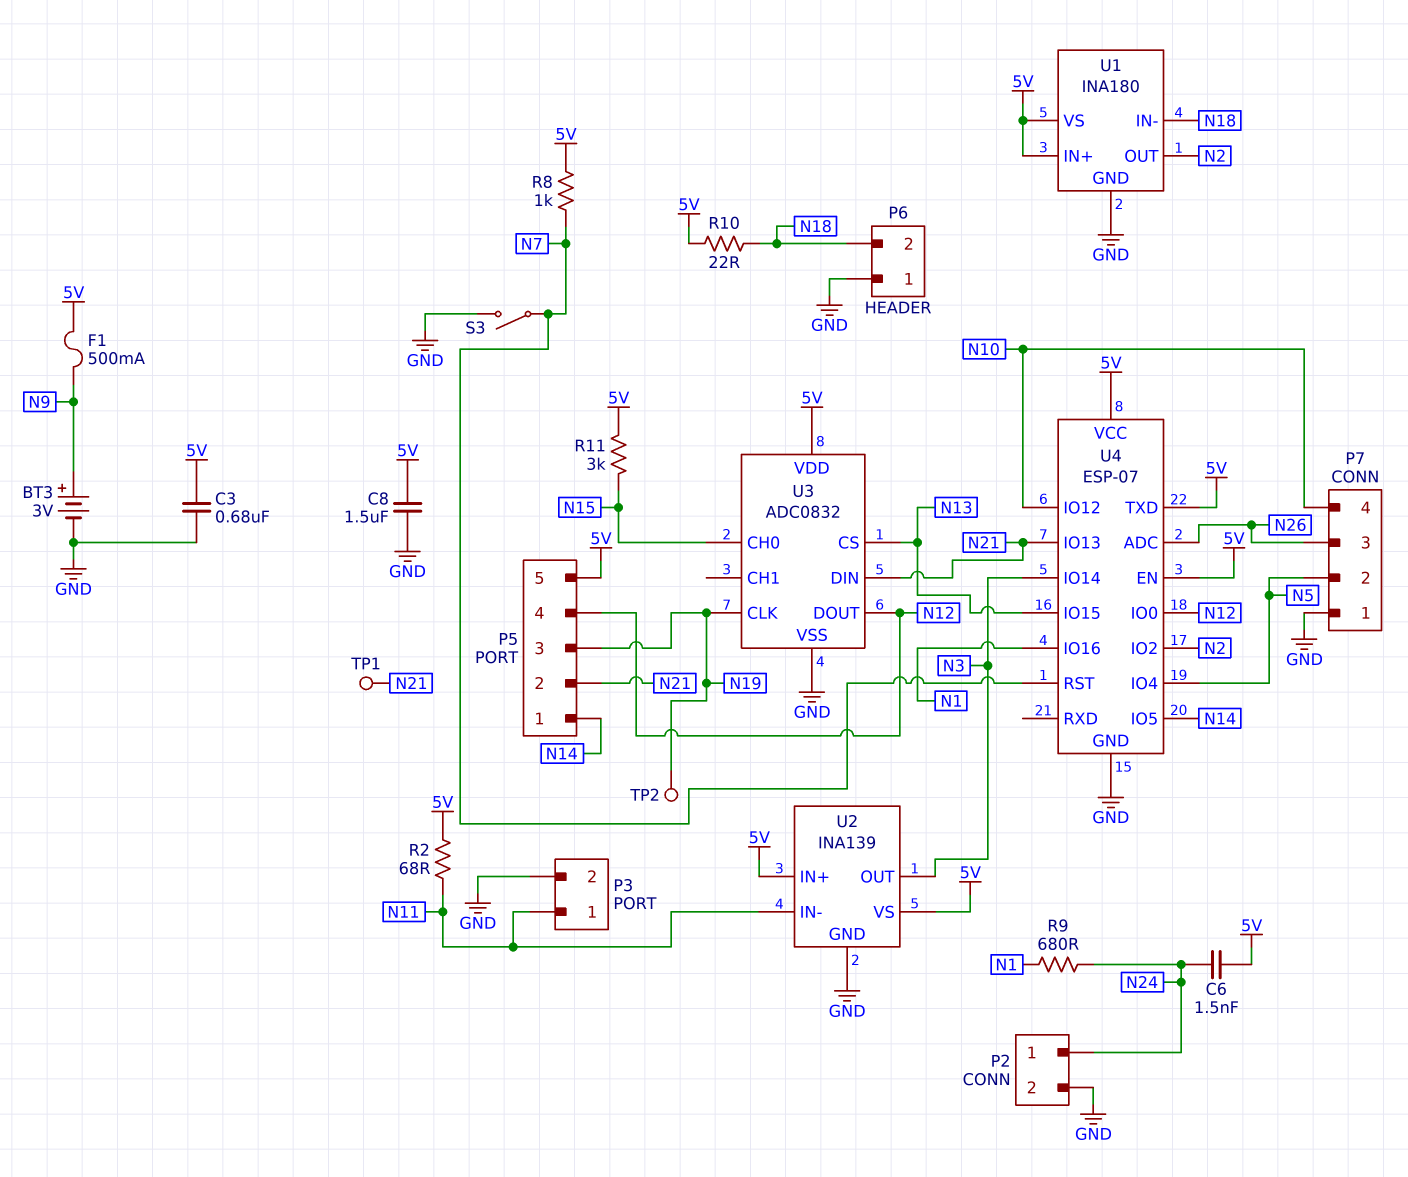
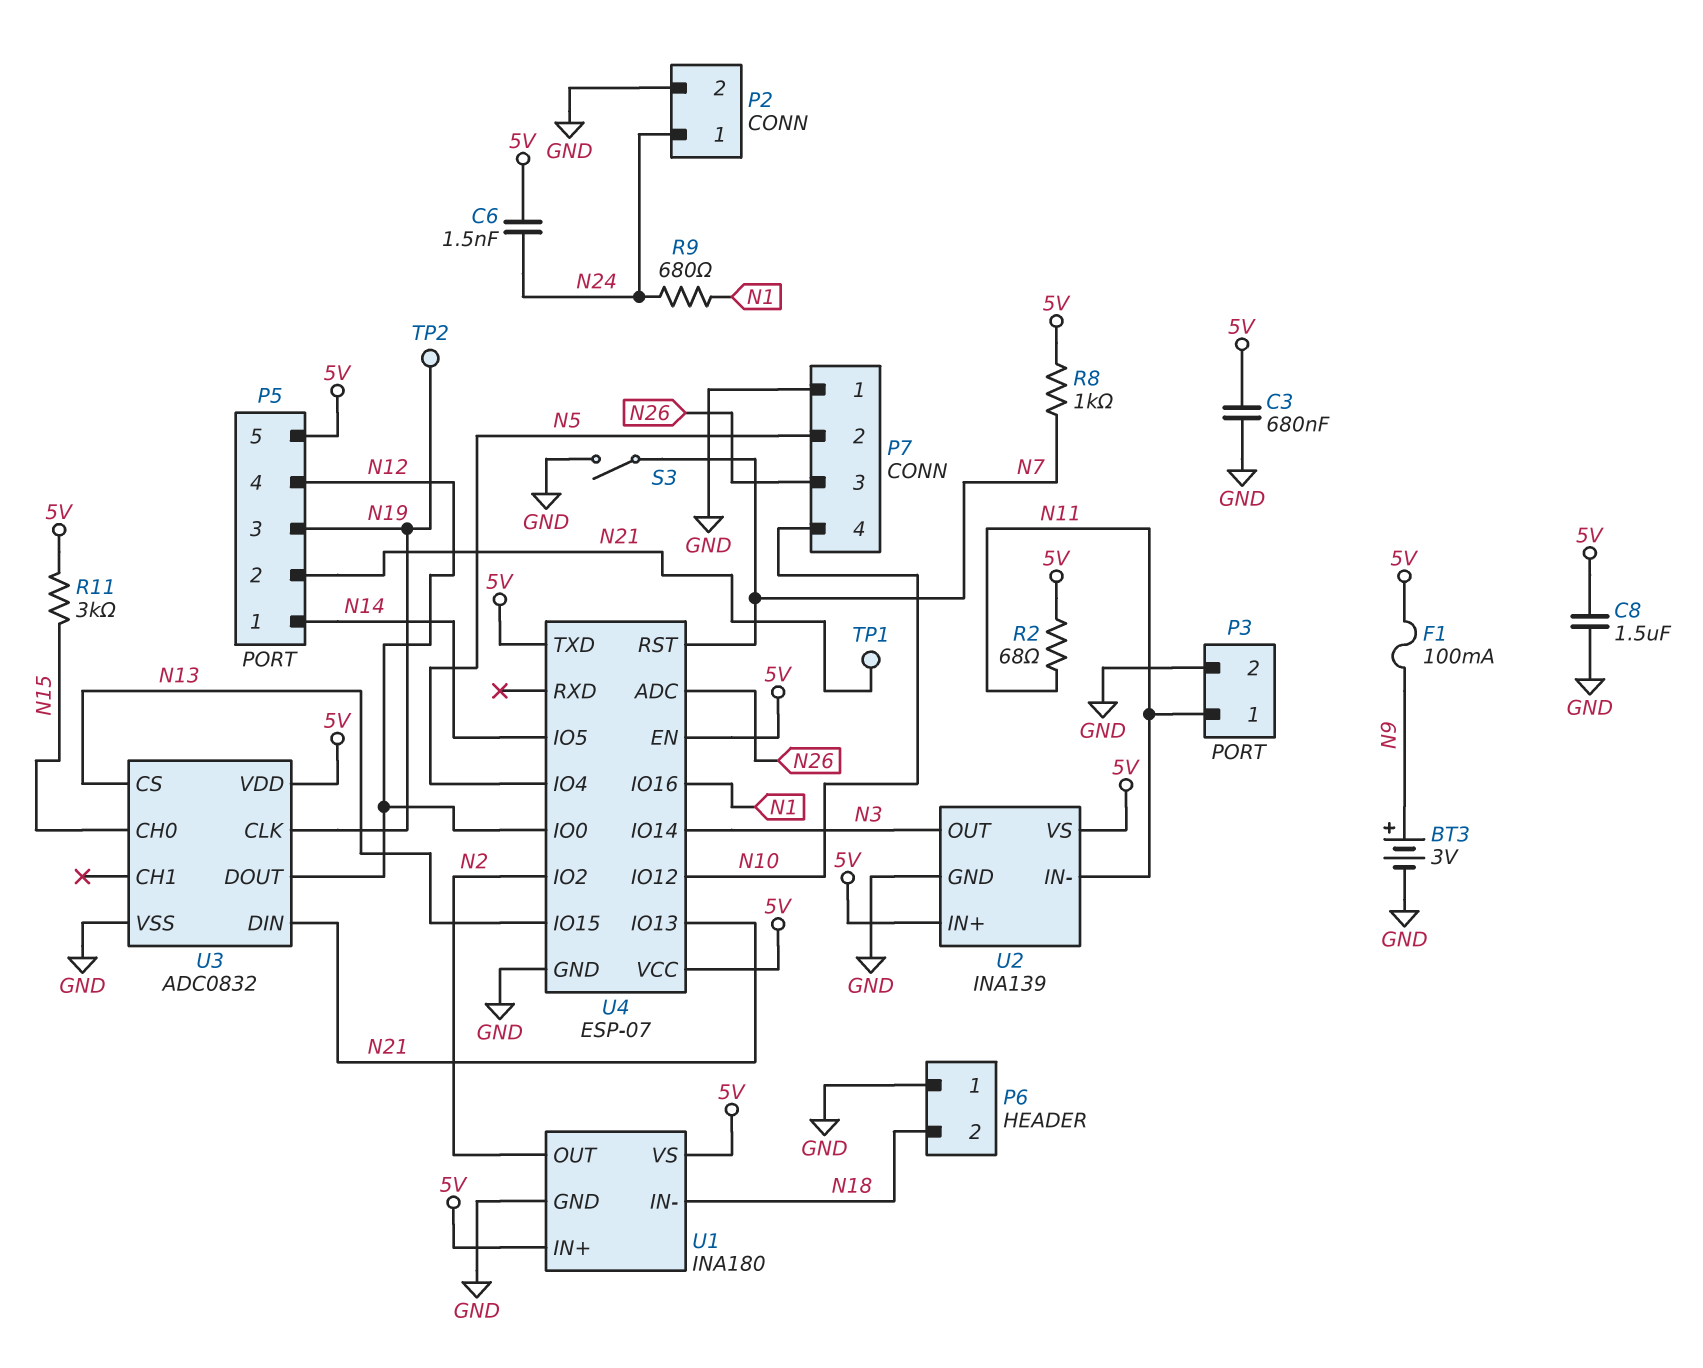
F1: 500mA (5V, N9) -> 100mA (5V, N9)
R10: 22 (5V, N18) -> none

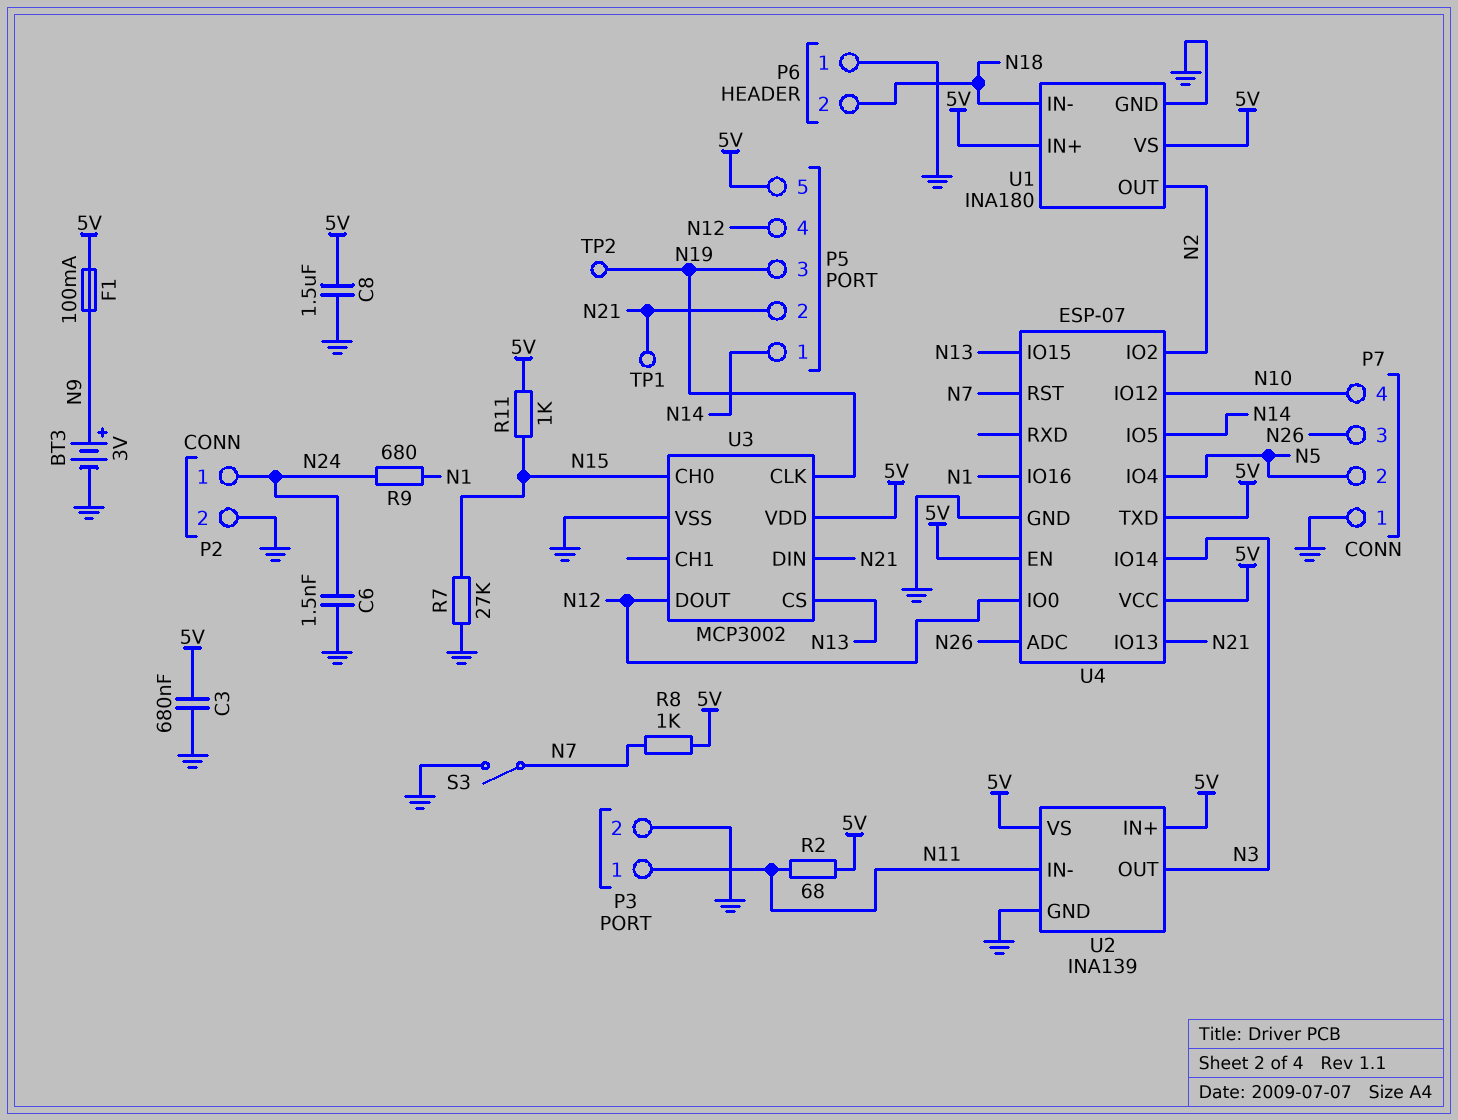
C6: 1.5nF (5V, N24) -> 1.5nF (GND, N24)
R7: none -> 27k (GND, N15)
R11: 3k (5V, N15) -> 1k (5V, N15)
U3: ADC0832 -> MCP3002

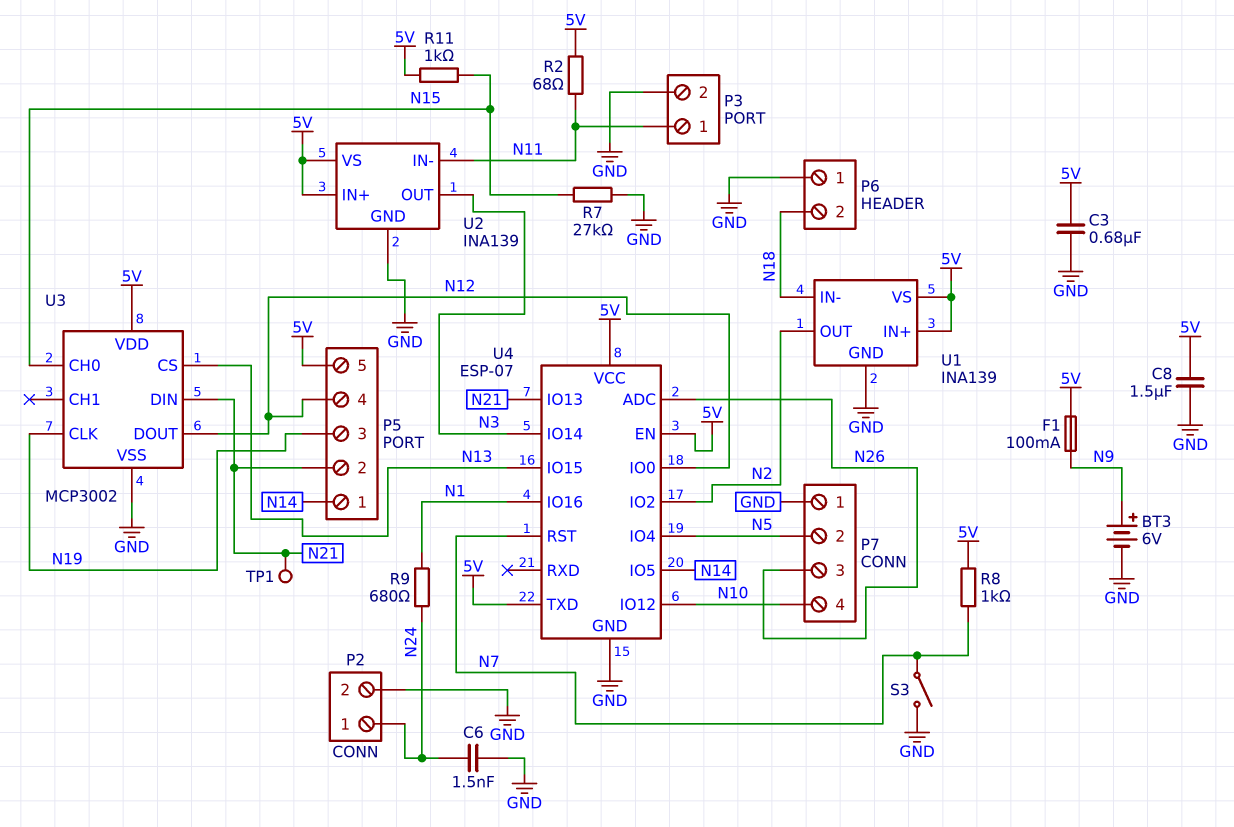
BT3: 3V (plus N9, minus GND) -> 6V (plus N9, minus GND)
TP2: test point (N19) -> none
U1: INA180 -> INA139

